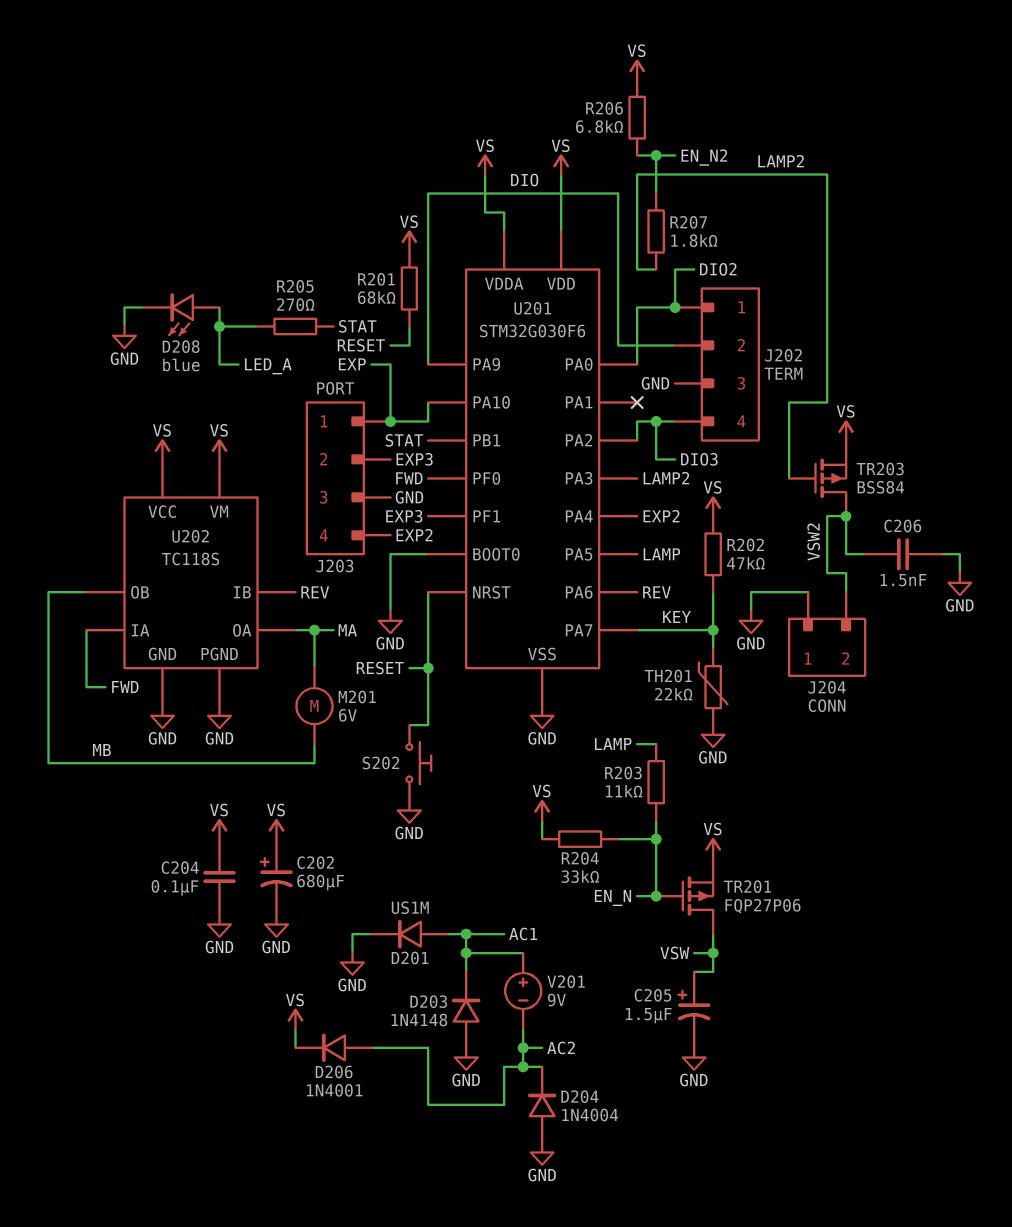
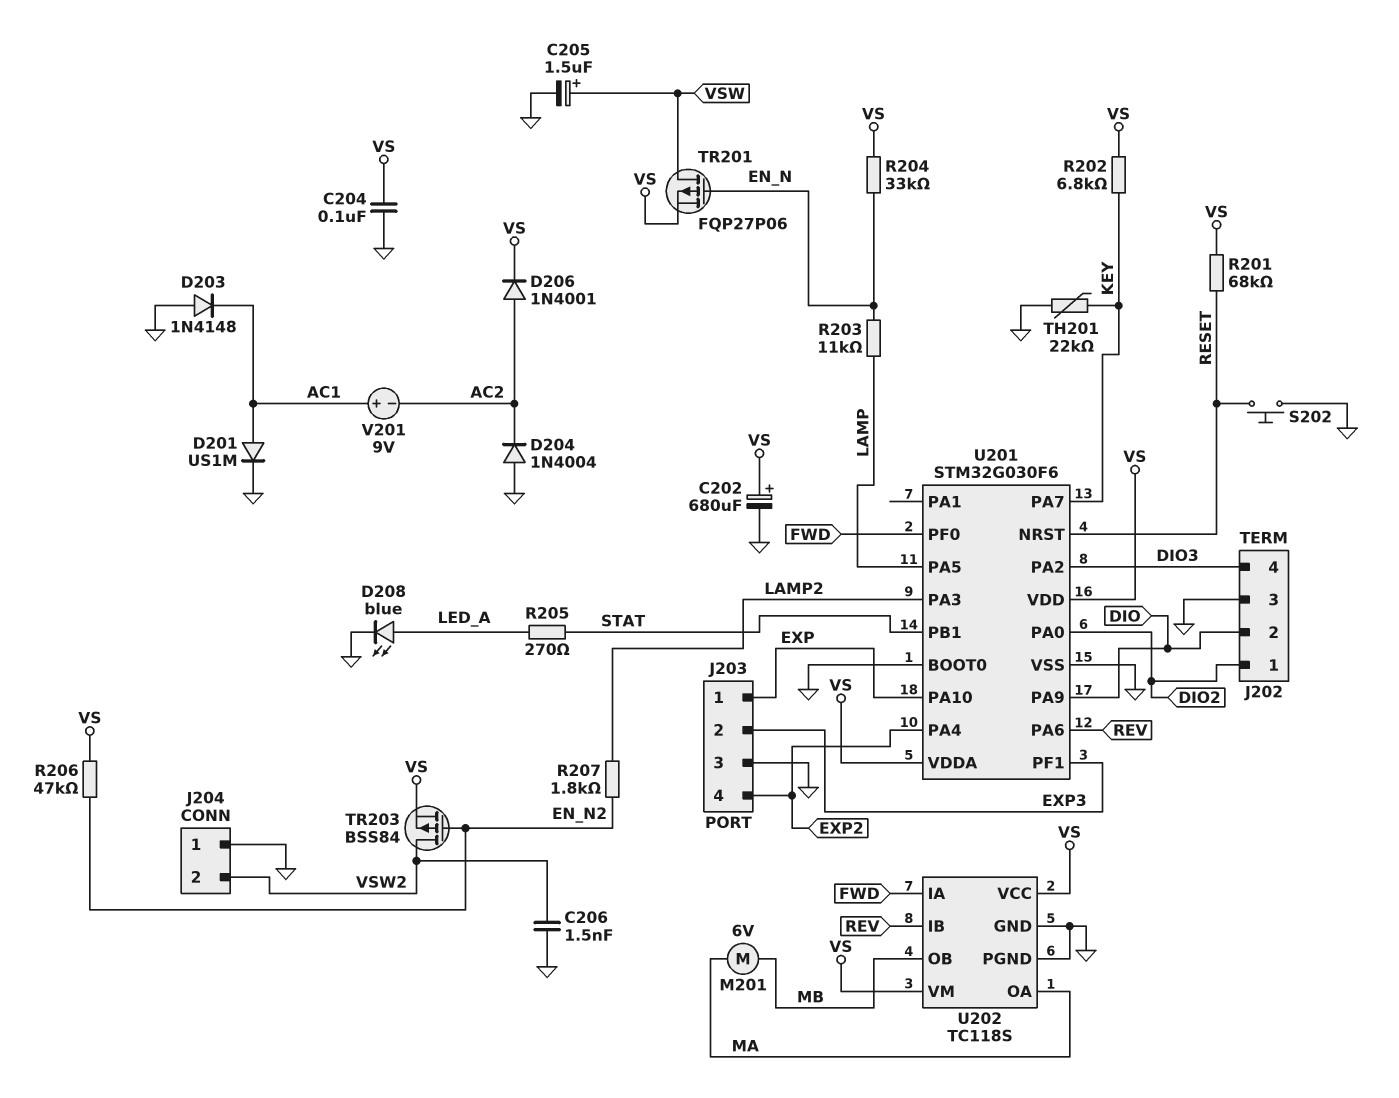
R202: 47k (KEY, VS) -> 6.8k (KEY, VS)
R206: 6.8k (EN_N2, VS) -> 47k (EN_N2, VS)
TR203: PMOS BSS84 (G LAMP2, D VSW2, S VS) -> PMOS BSS84 (G EN_N2, D VSW2, S VS)

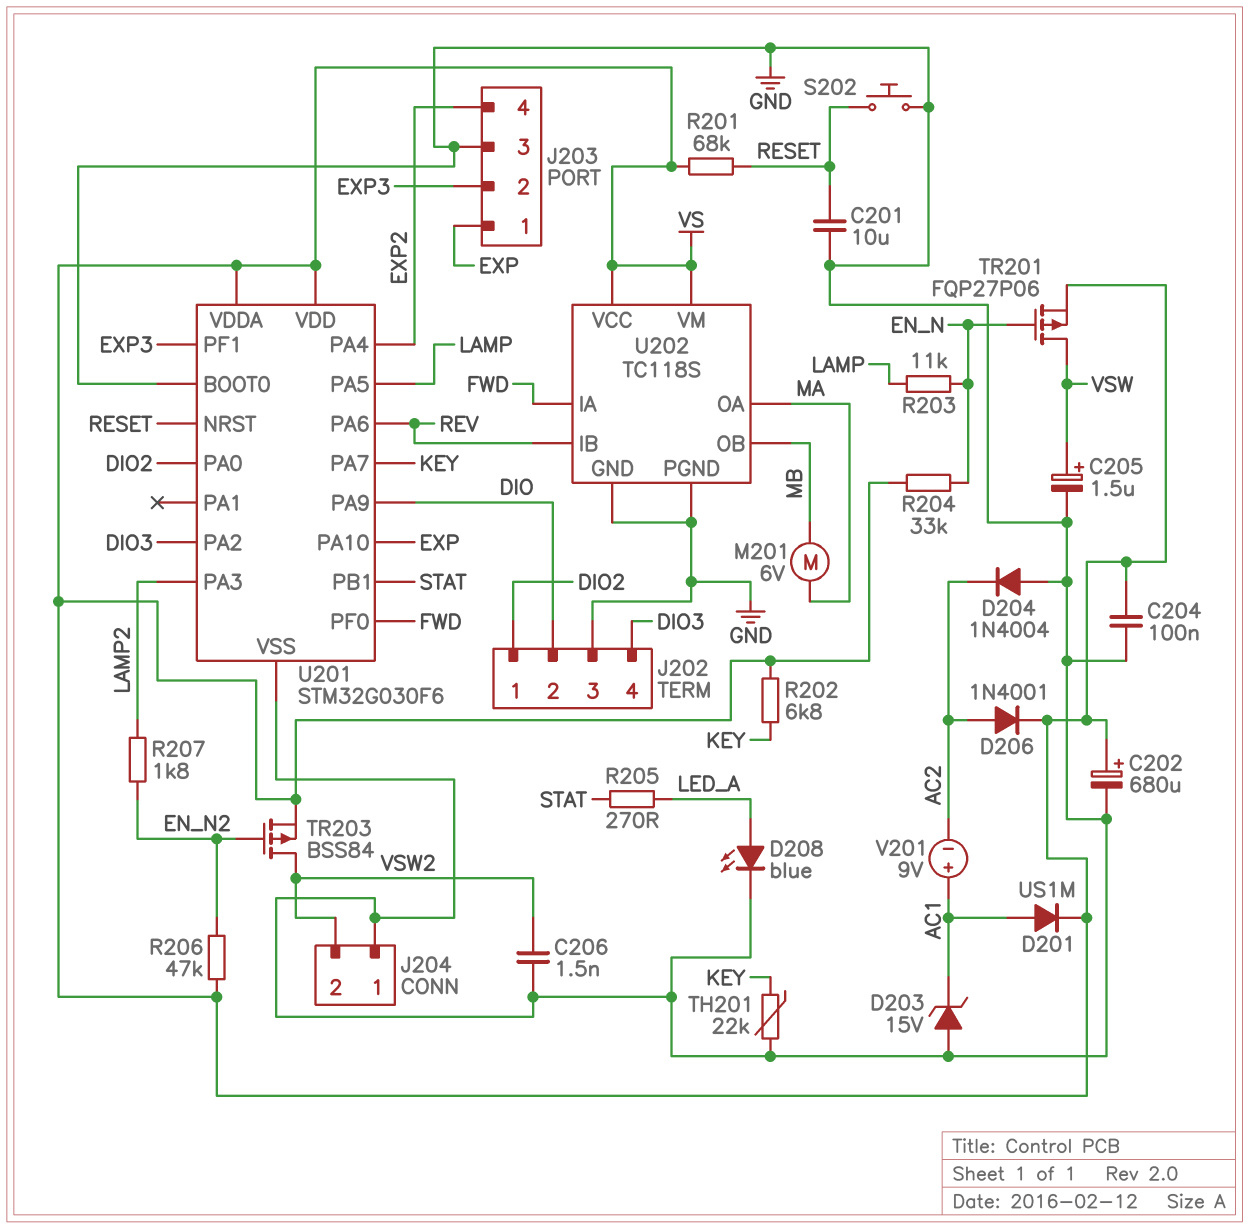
C201: none -> 10uF (GND, RESET)
D201: diode US1M (A AC1, K GND) -> diode US1M (A AC1, K VS)
D203: diode 1N4148 (A GND, K AC1) -> zener 15V (A GND, K AC1)

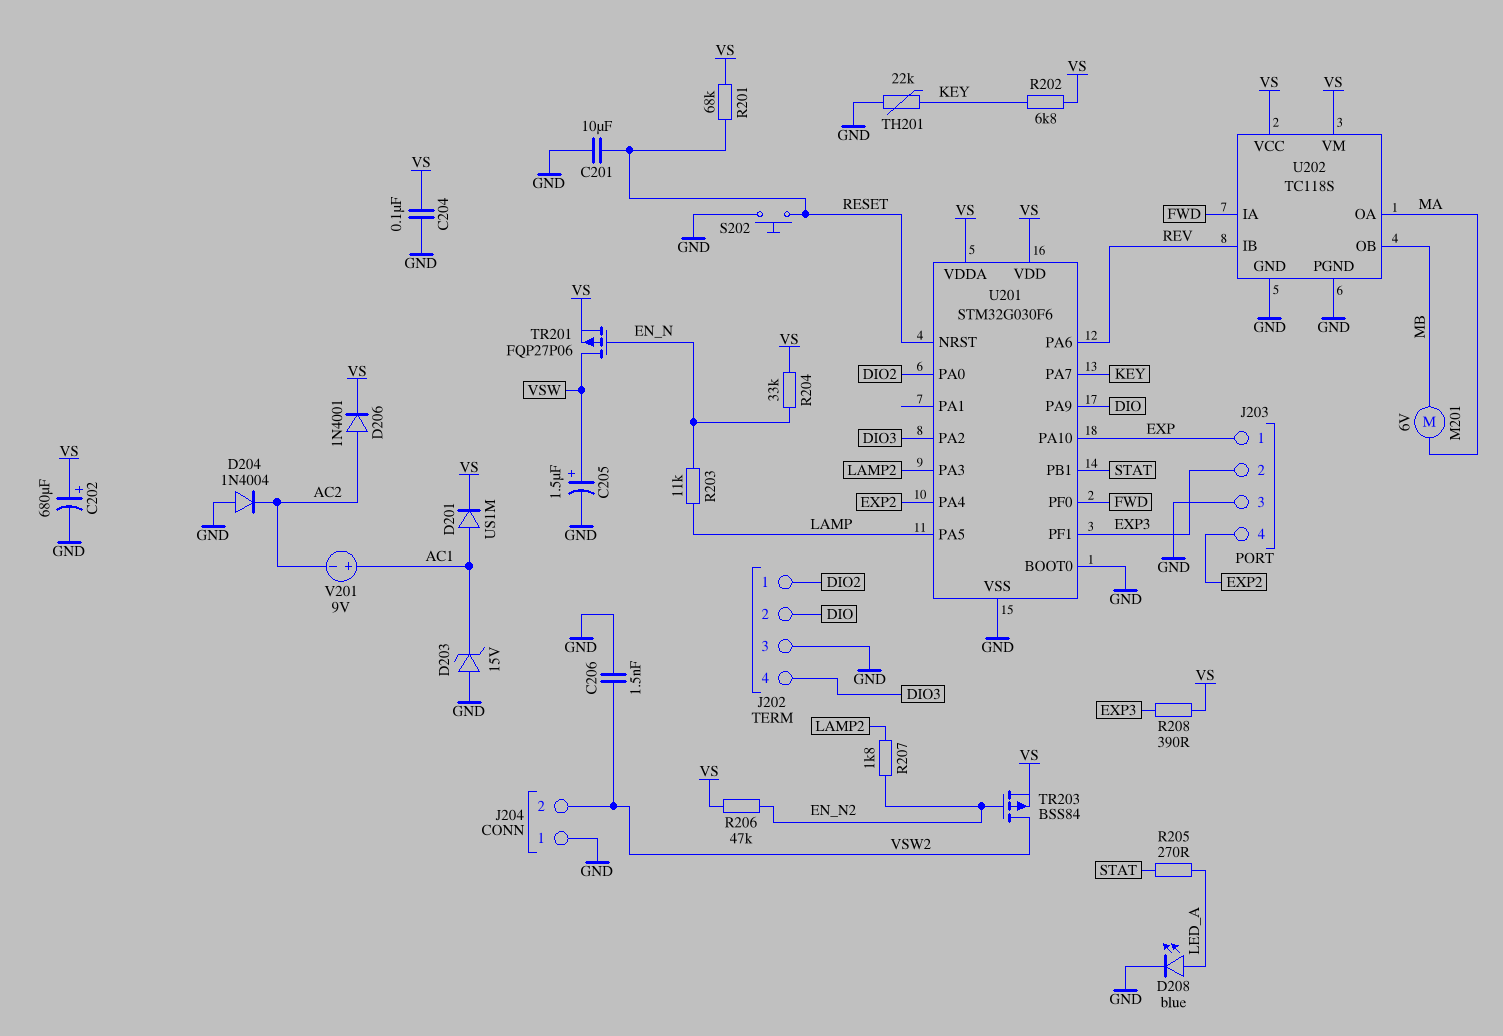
R208: none -> 390 (EXP3, VS)

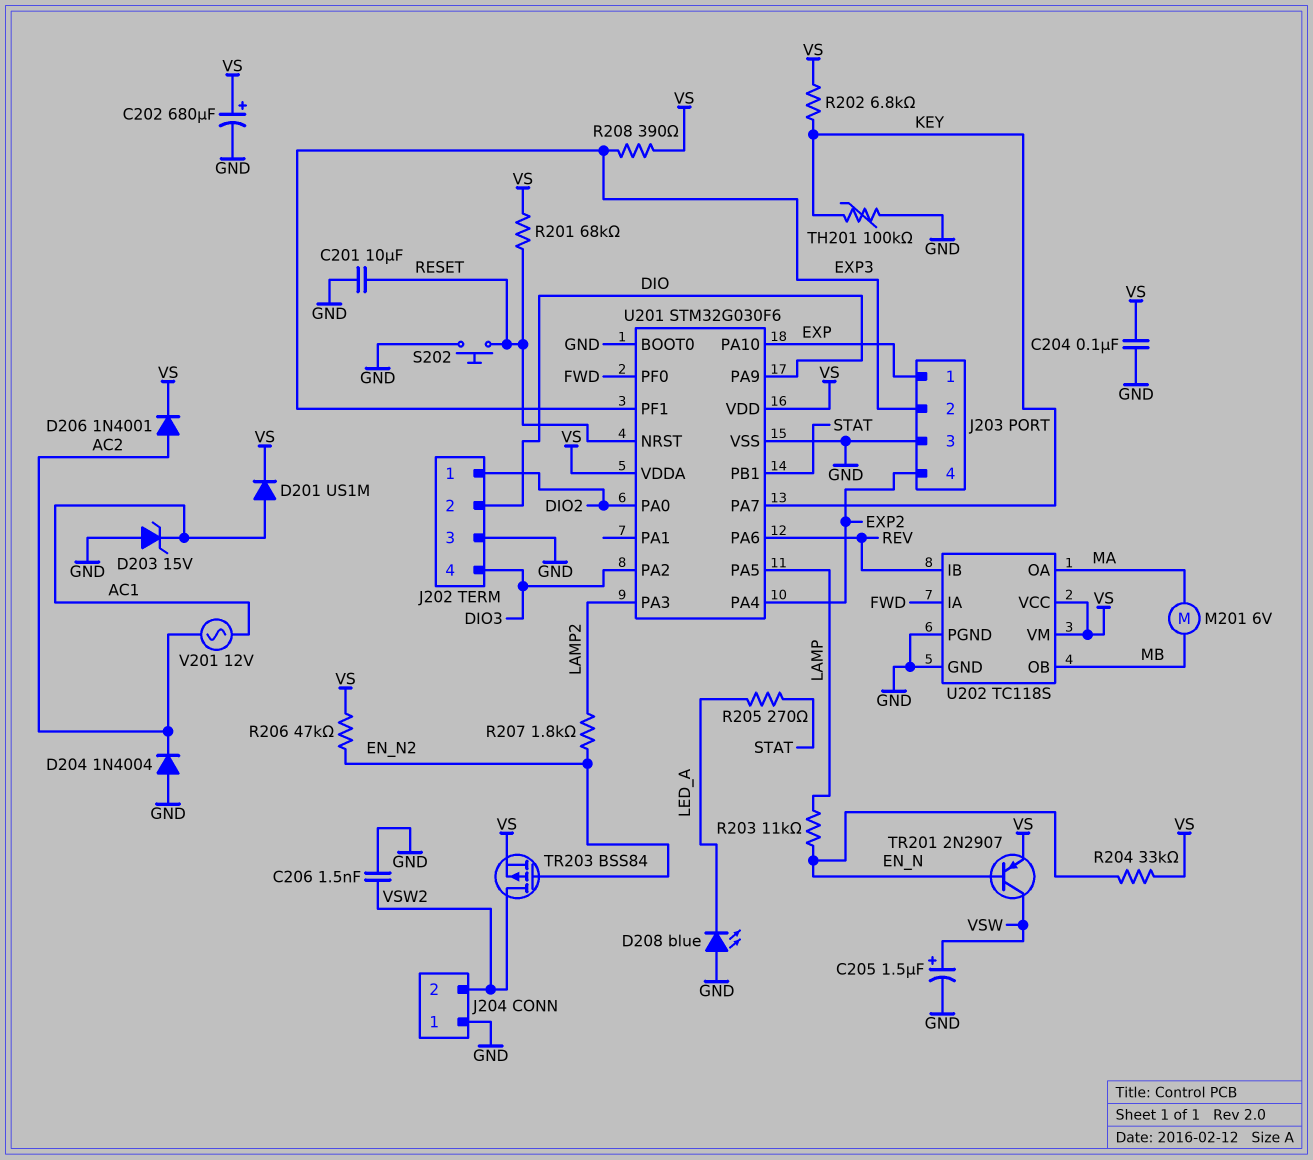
D208: LED blue (A LED_A, K GND) -> LED blue (A GND, K LED_A)
TH201: 22k (GND, KEY) -> 100k (GND, KEY)
TR201: PMOS FQP27P06 (G EN_N, D VSW, S VS) -> PNP 2N2907 (B EN_N, C VSW, E VS)
V201: 9V (plus AC1, minus AC2) -> AC 12V (AC1, AC2)

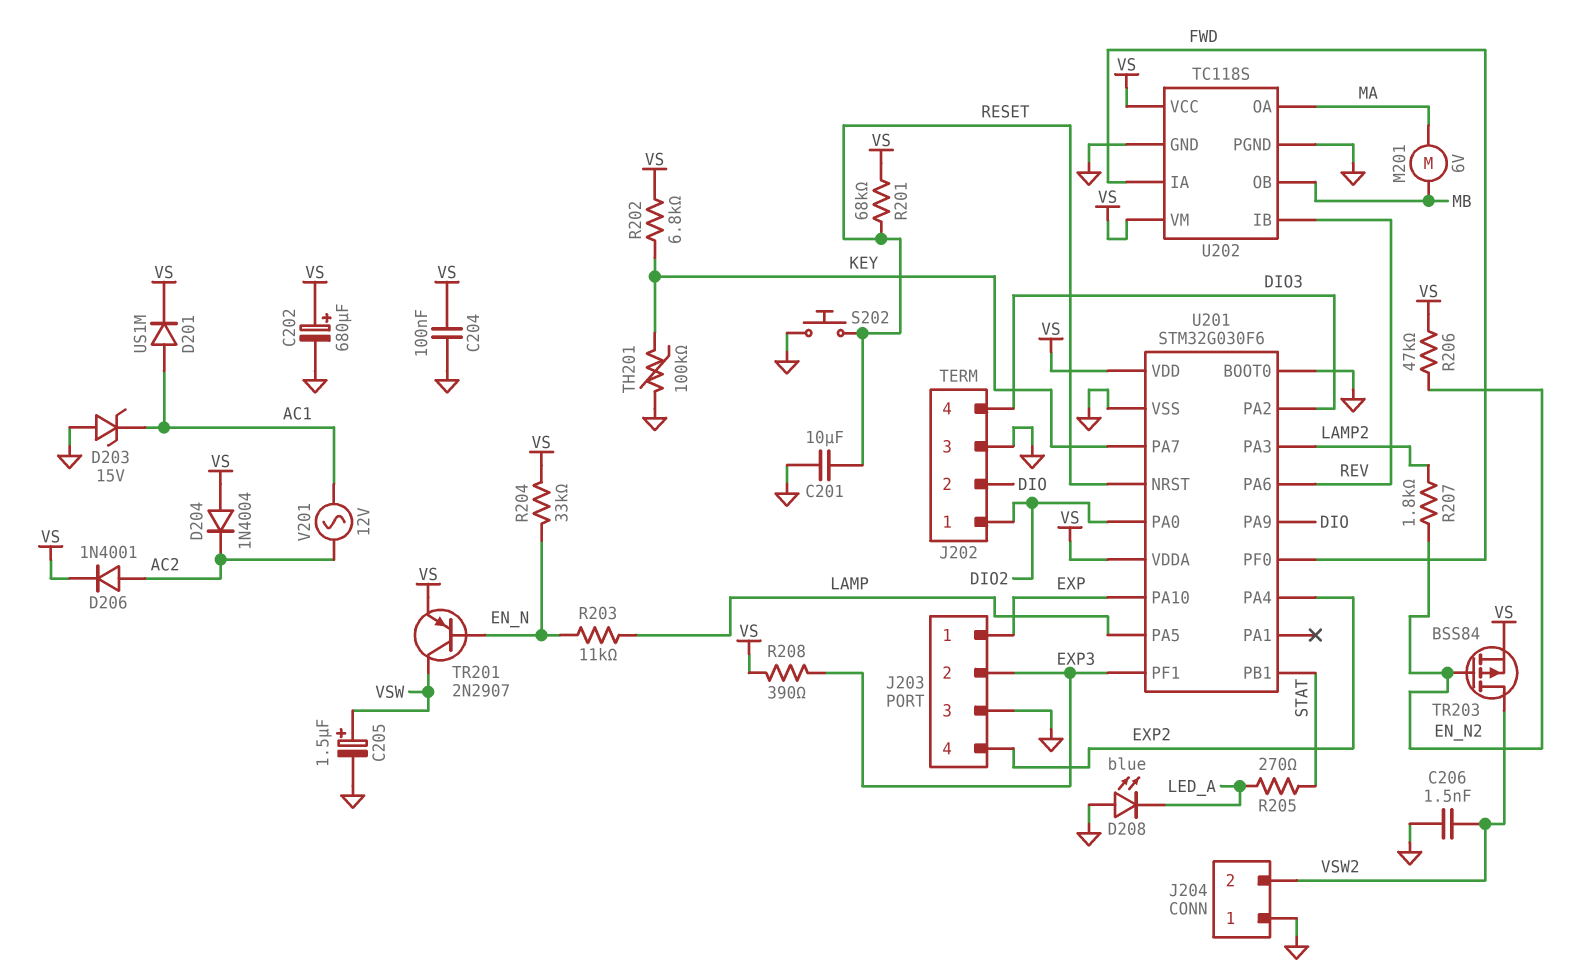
D204: diode 1N4004 (A GND, K AC2) -> diode 1N4004 (A VS, K AC2)

